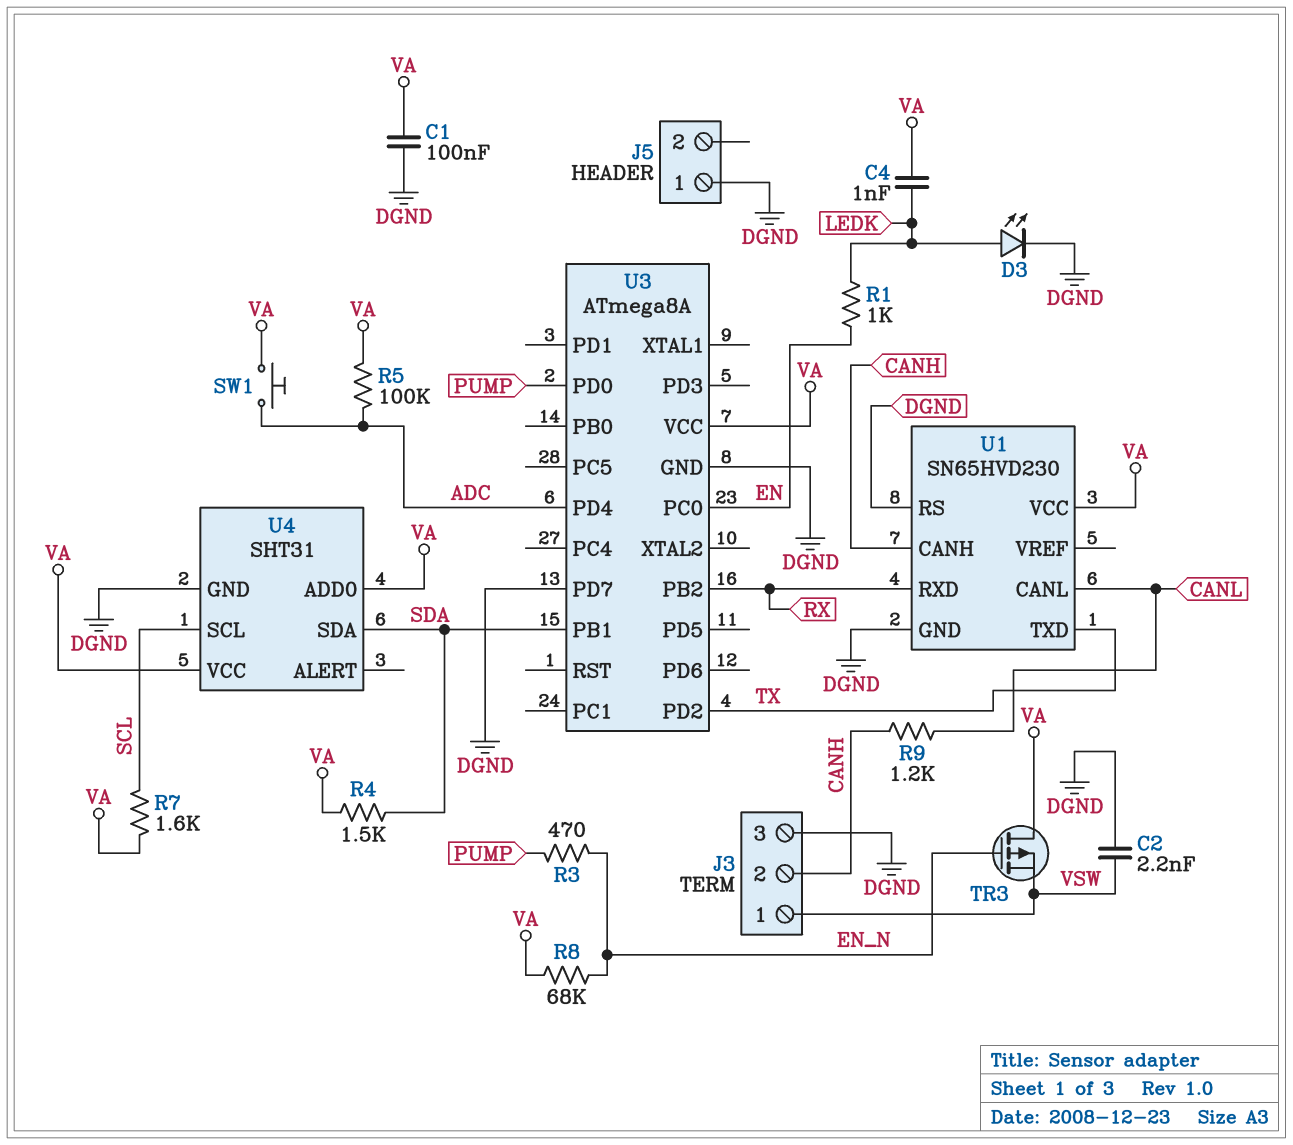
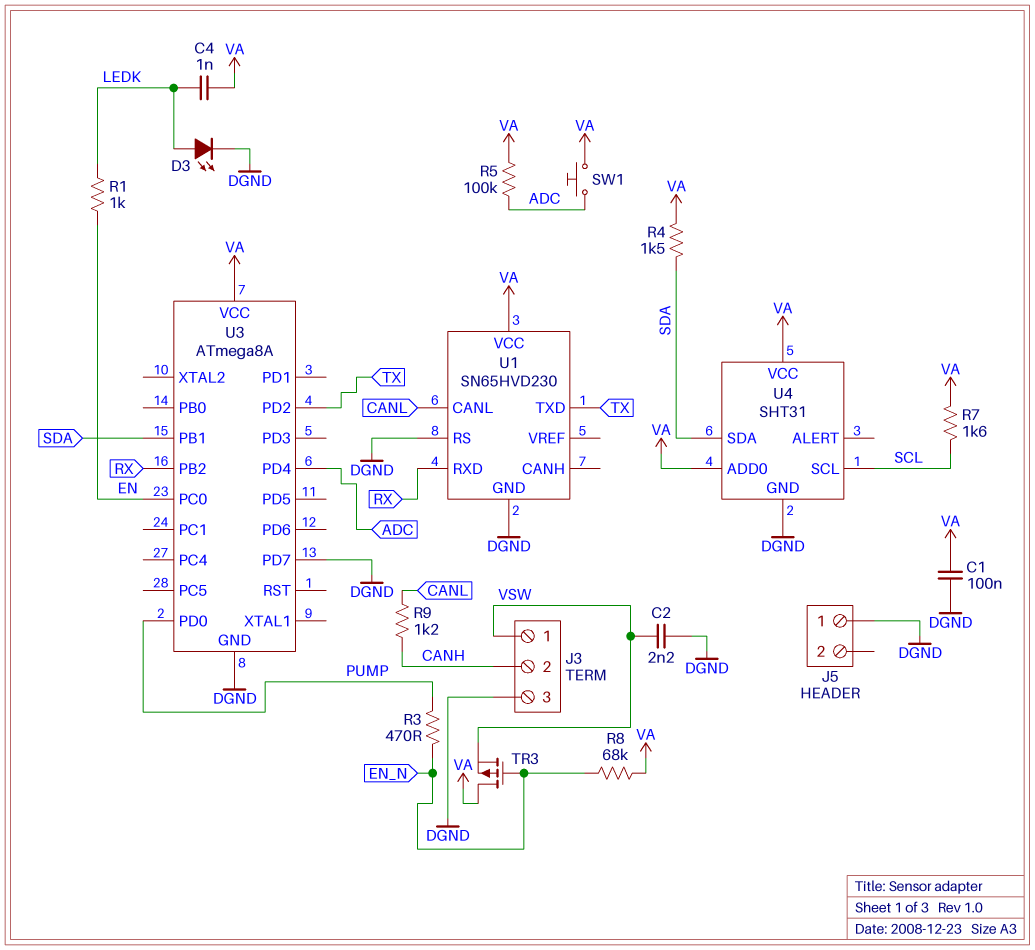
U1 pin CANH: CANH -> none

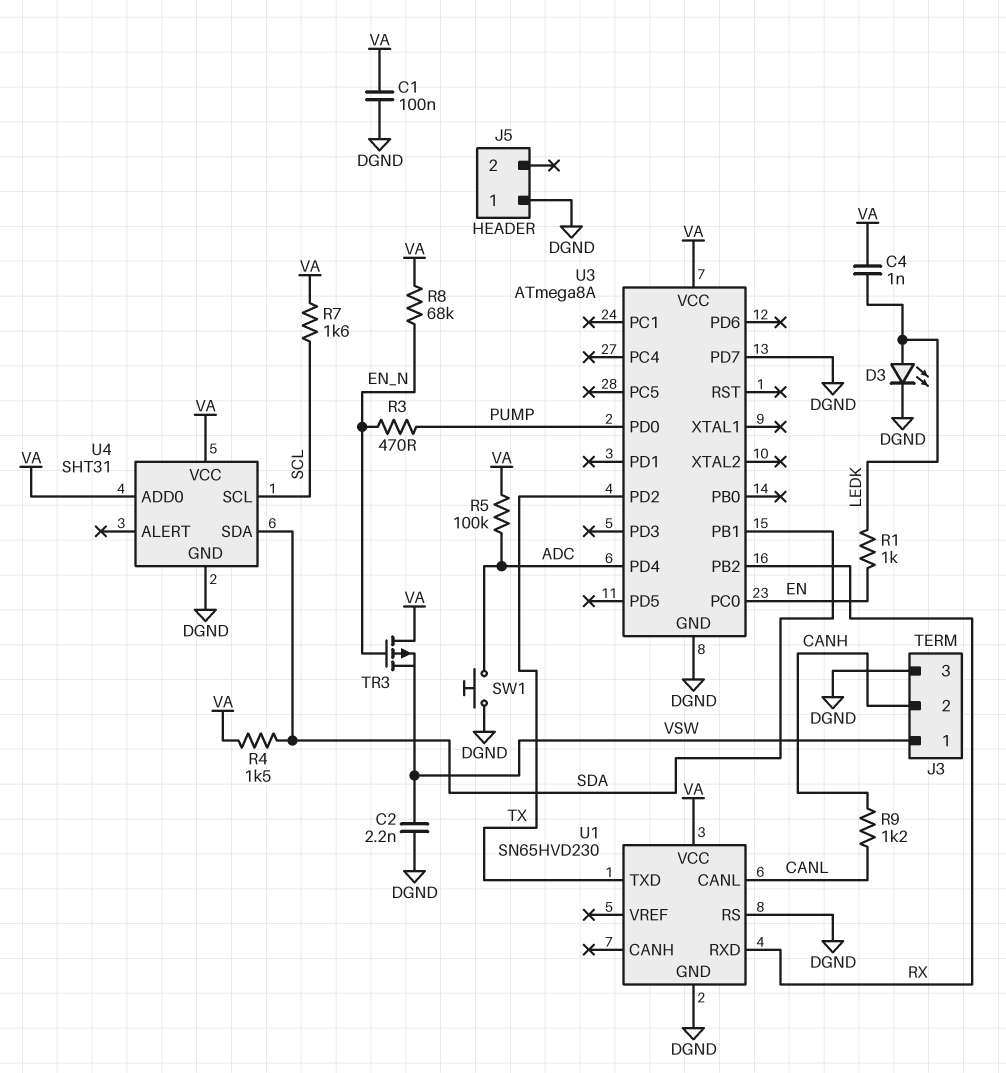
SW1: button (ADC, VA) -> button (ADC, DGND)

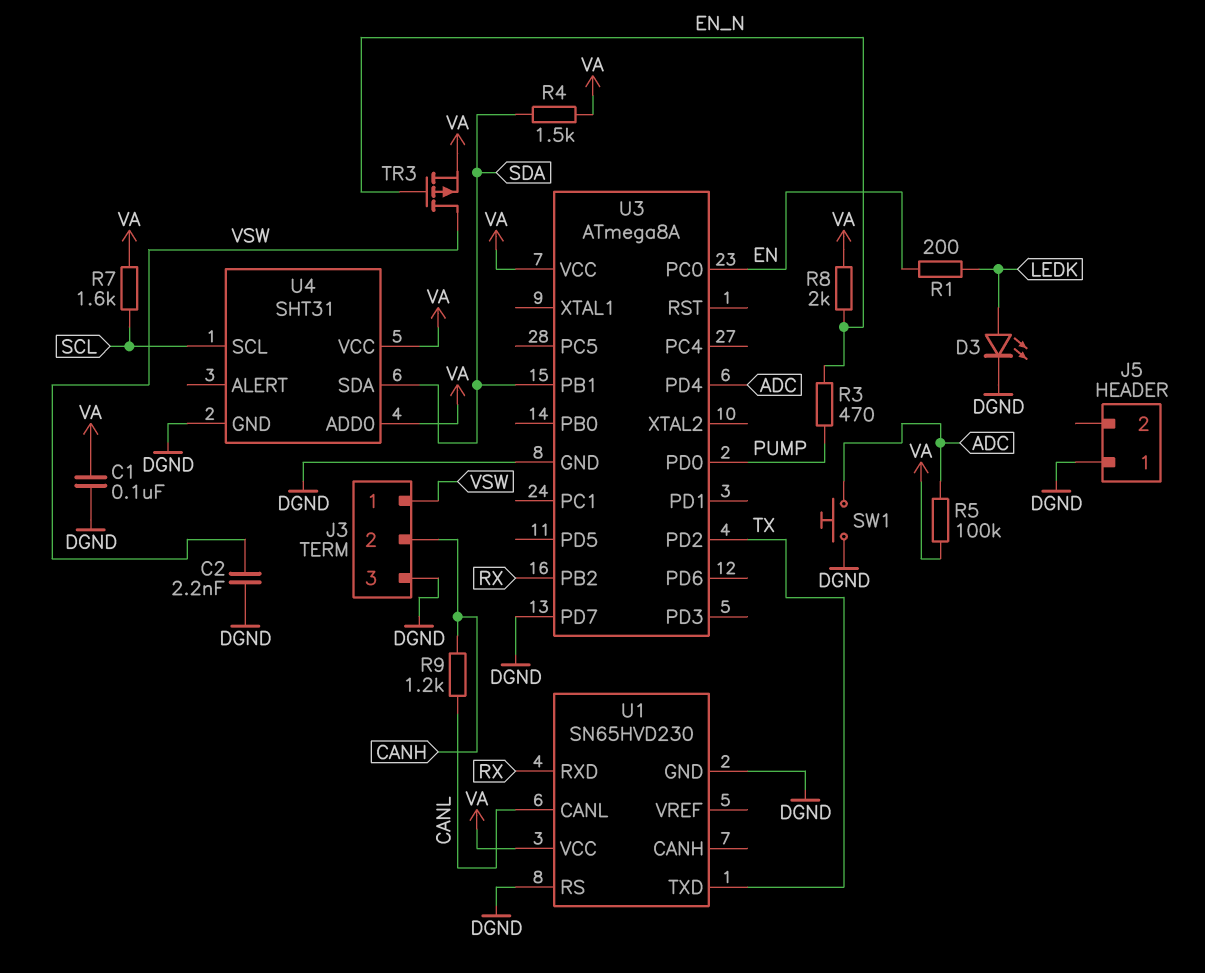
C4: 1nF (LEDK, VA) -> none
R1: 1k (EN, LEDK) -> 200 (EN, LEDK)
R8: 68k (EN_N, VA) -> 2k (EN_N, VA)
TR3: PMOS (G EN_N, D VA, S VSW) -> PMOS (G EN_N, D VSW, S VA)

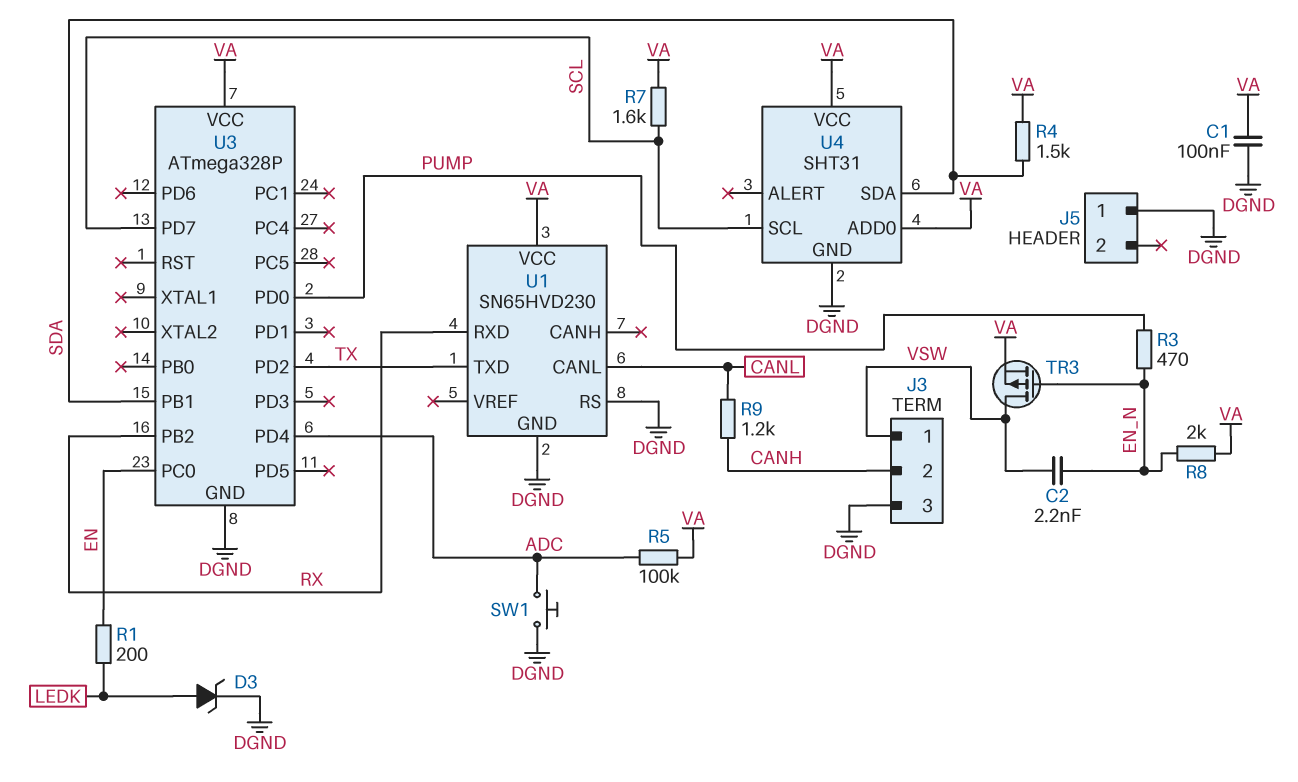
C2: 2.2nF (DGND, VSW) -> 2.2nF (EN_N, VSW)
D3: LED (A LEDK, K DGND) -> zener (A LEDK, K DGND)
U3: ATmega8A -> ATmega328P
U3 pin PD7: DGND -> SCL

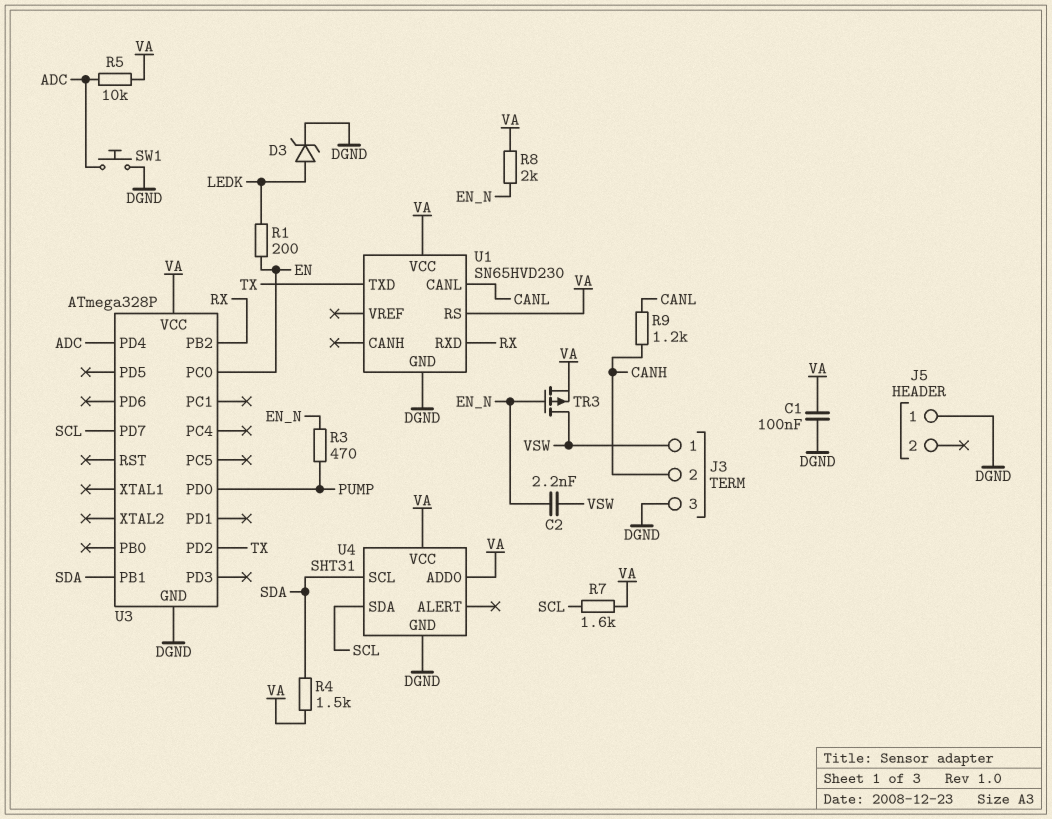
R5: 100k (ADC, VA) -> 10k (ADC, VA)
U1 pin RS: DGND -> VA
U4 pin SCL: SCL -> SDA
U4 pin SDA: SDA -> SCL

